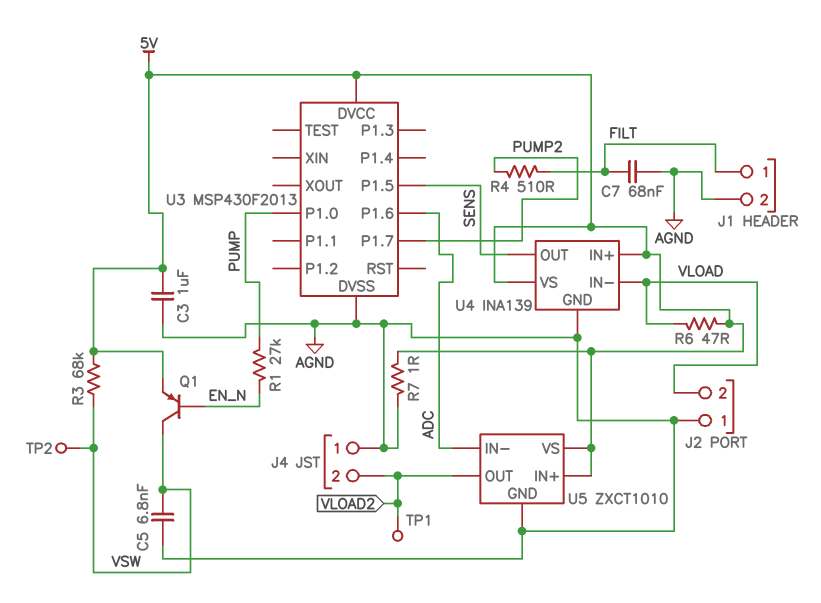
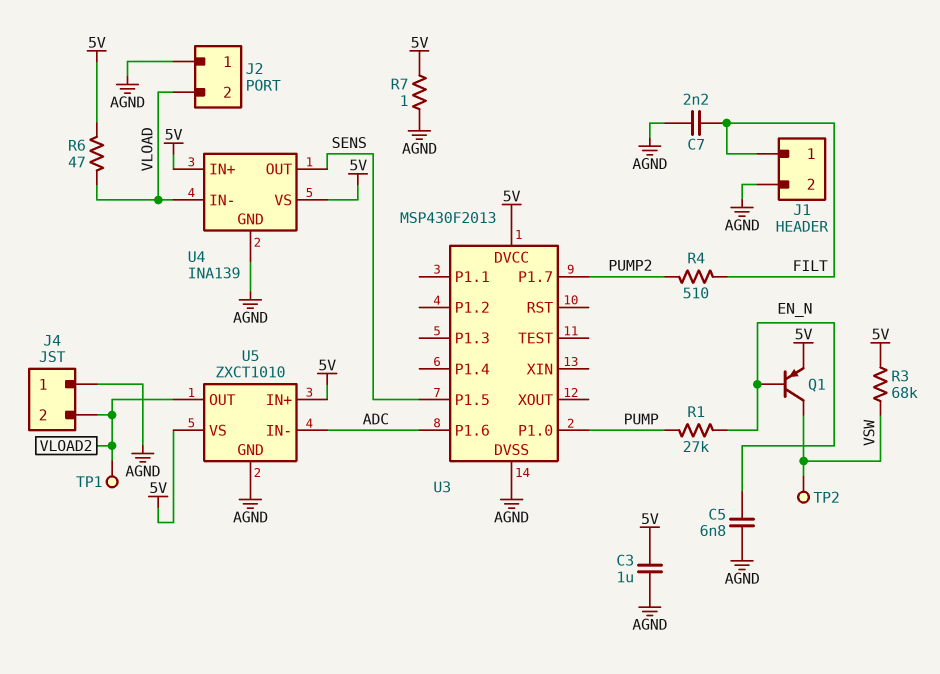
C5: 6.8nF (AGND, VSW) -> 6.8nF (AGND, EN_N)
C7: 68nF (AGND, FILT) -> 2.2nF (AGND, FILT)

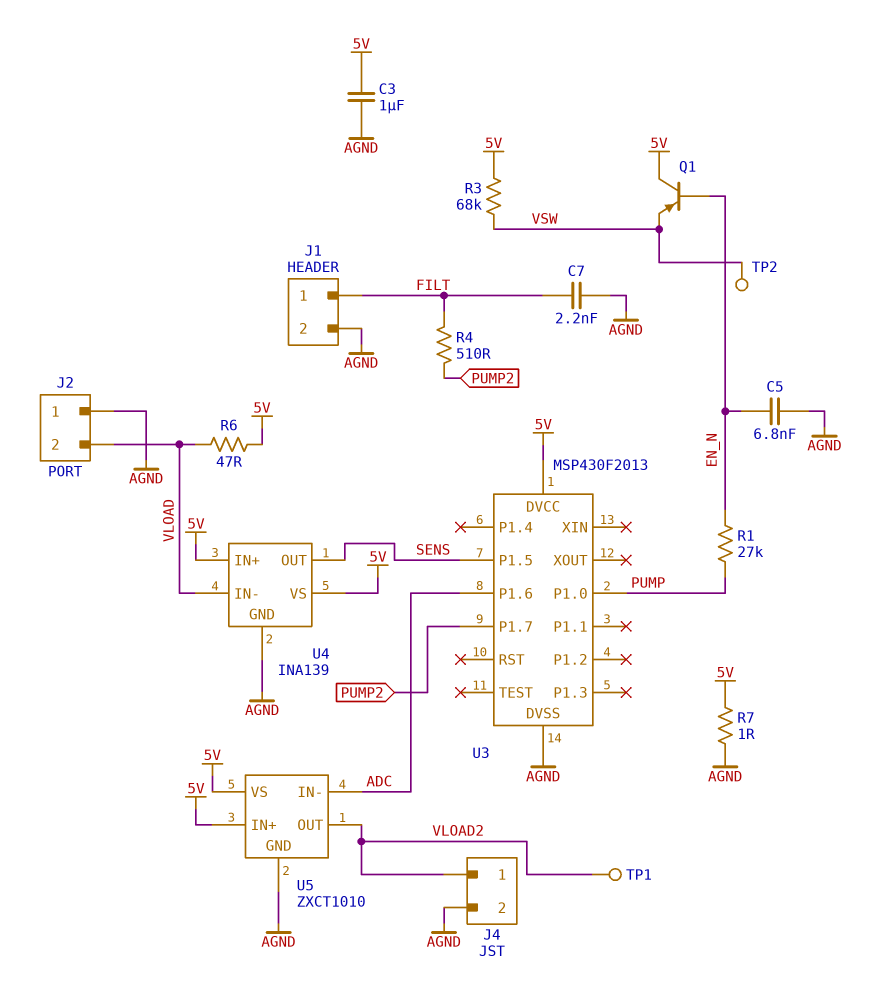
J4 pin 1: AGND -> VLOAD2
J4 pin 2: VLOAD2 -> AGND
Q1: PNP (B EN_N, C VSW, E 5V) -> PNP (B EN_N, C 5V, E VSW)

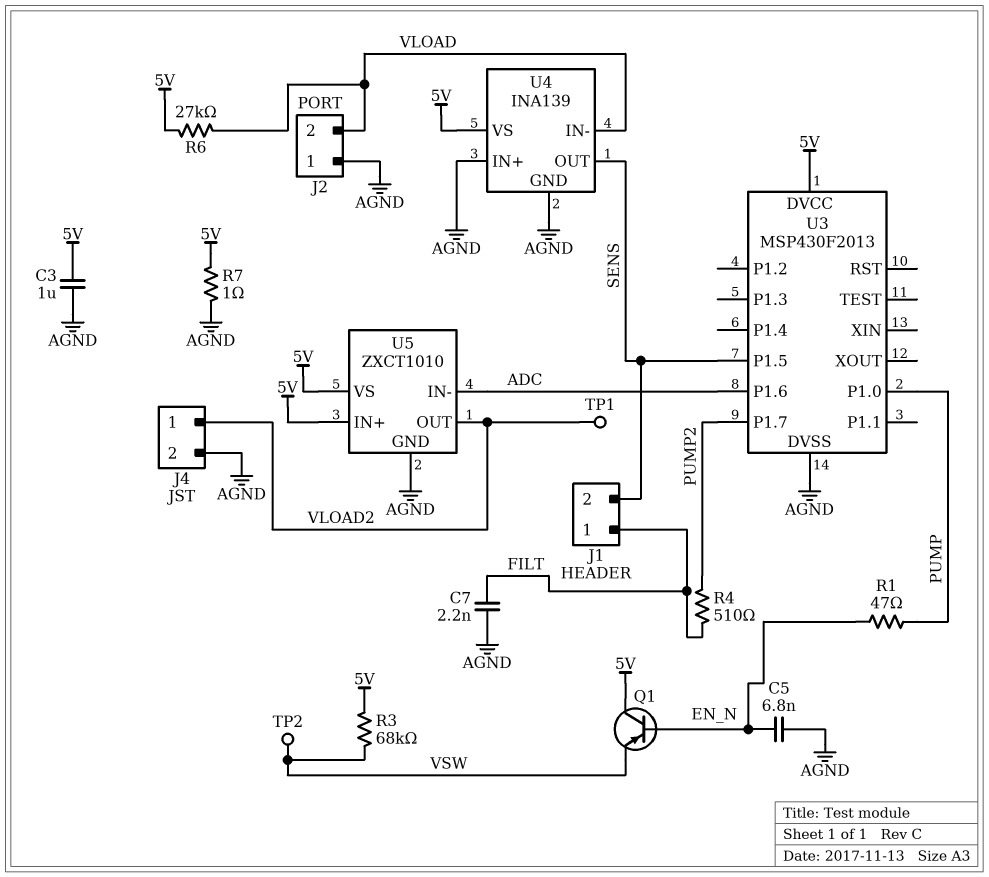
J1 pin 2: AGND -> SENS
R1: 27k (EN_N, PUMP) -> 47 (EN_N, PUMP)
R6: 47 (5V, VLOAD) -> 27k (5V, VLOAD)
U4 pin IN+: 5V -> AGND

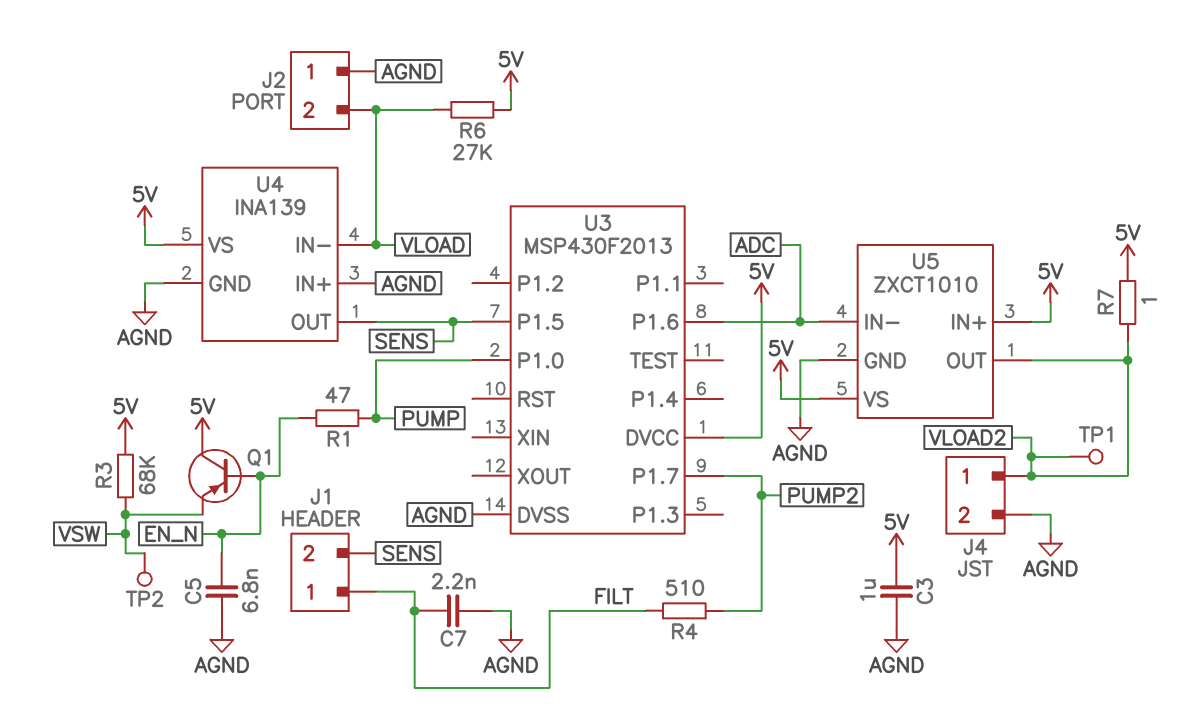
R7: 1 (5V, AGND) -> 1 (5V, VLOAD2)

